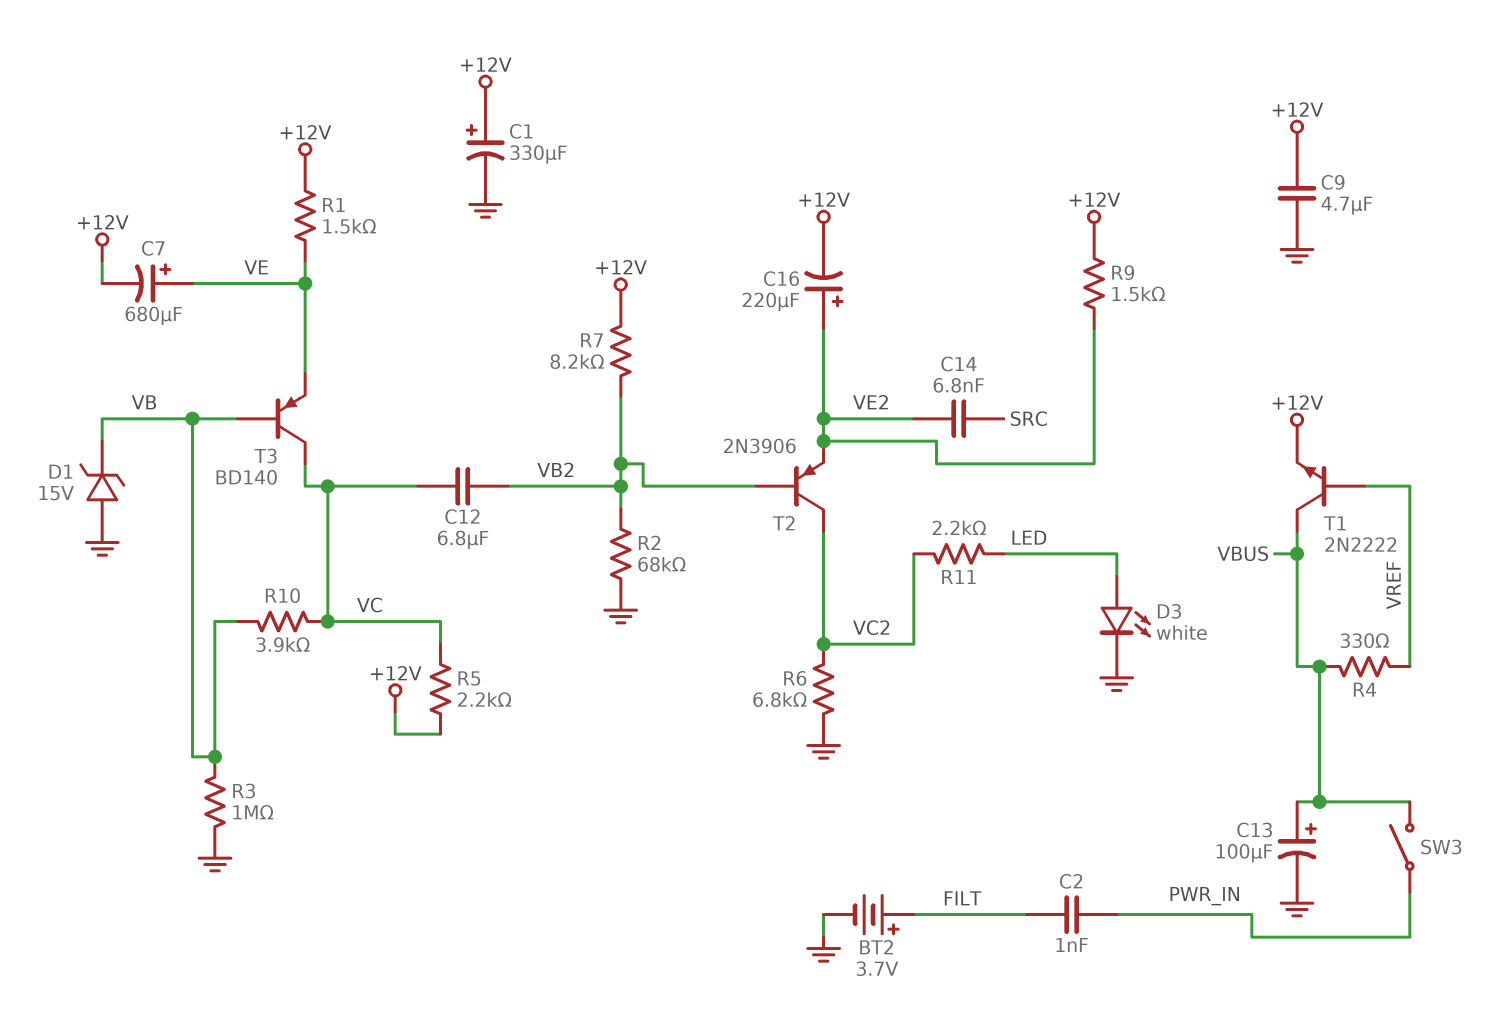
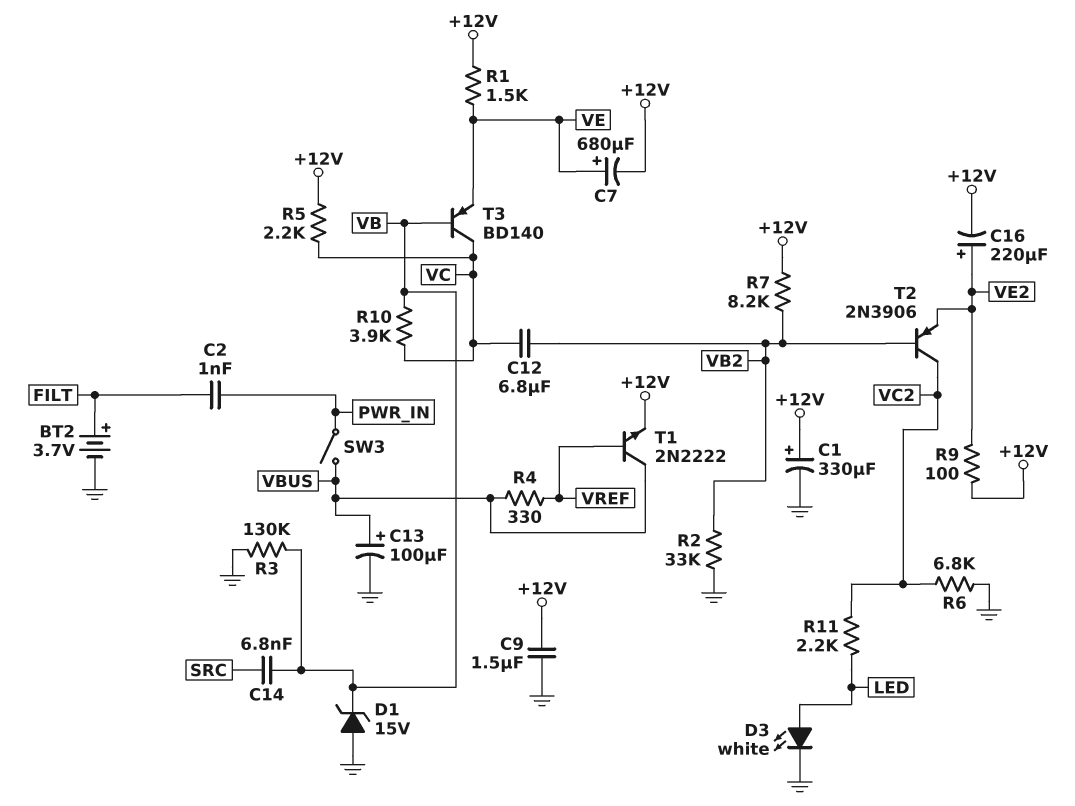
C9: 4.7uF (+12V, GND) -> 1.5uF (+12V, GND)
C14: 6.8nF (SRC, VE2) -> 6.8nF (SRC, VB)
R2: 68k (GND, VB2) -> 33k (GND, VB2)
R3: 1M (GND, VB) -> 130k (GND, VB)
R9: 1.5k (+12V, VE2) -> 100 (+12V, VE2)

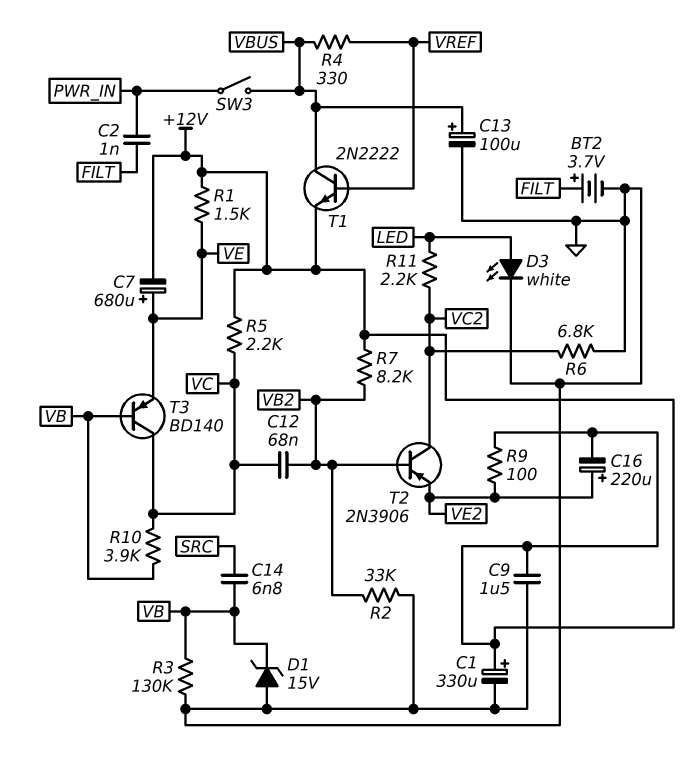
C12: 6.8uF (VB2, VC) -> 68nF (VB2, VC)

